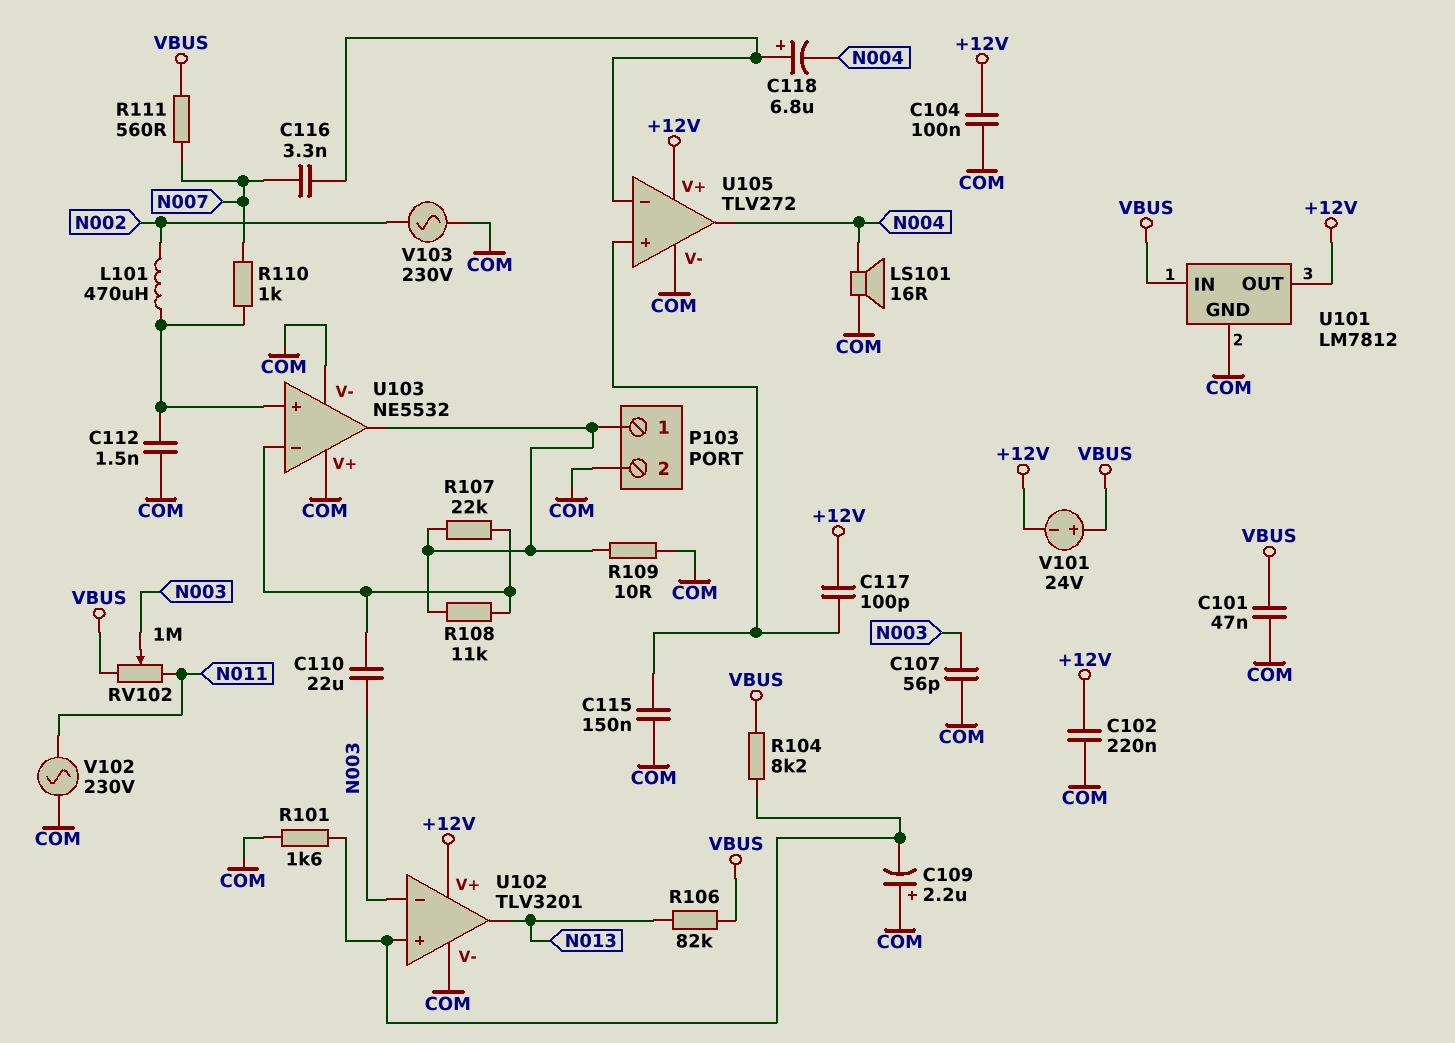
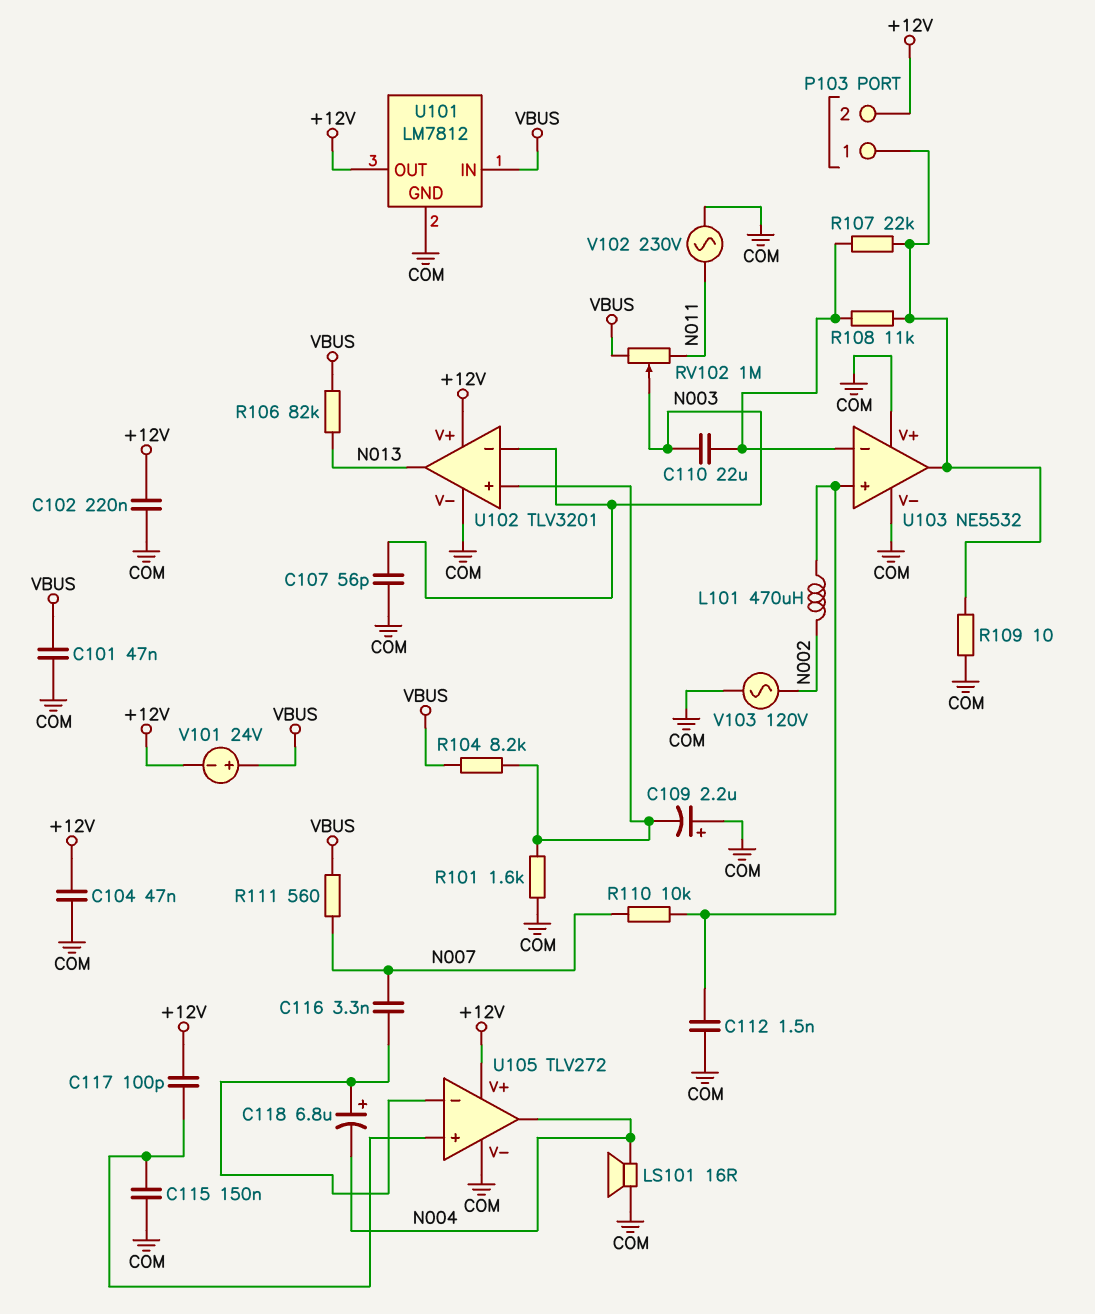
C104: 100nF (+12V, COM) -> 47nF (+12V, COM)
P103 pin 2: COM -> +12V
R110: 1k (N007, U103/in+) -> 10k (N007, U103/in+)
V103: AC 230V (COM, N002) -> AC 120V (COM, N002)

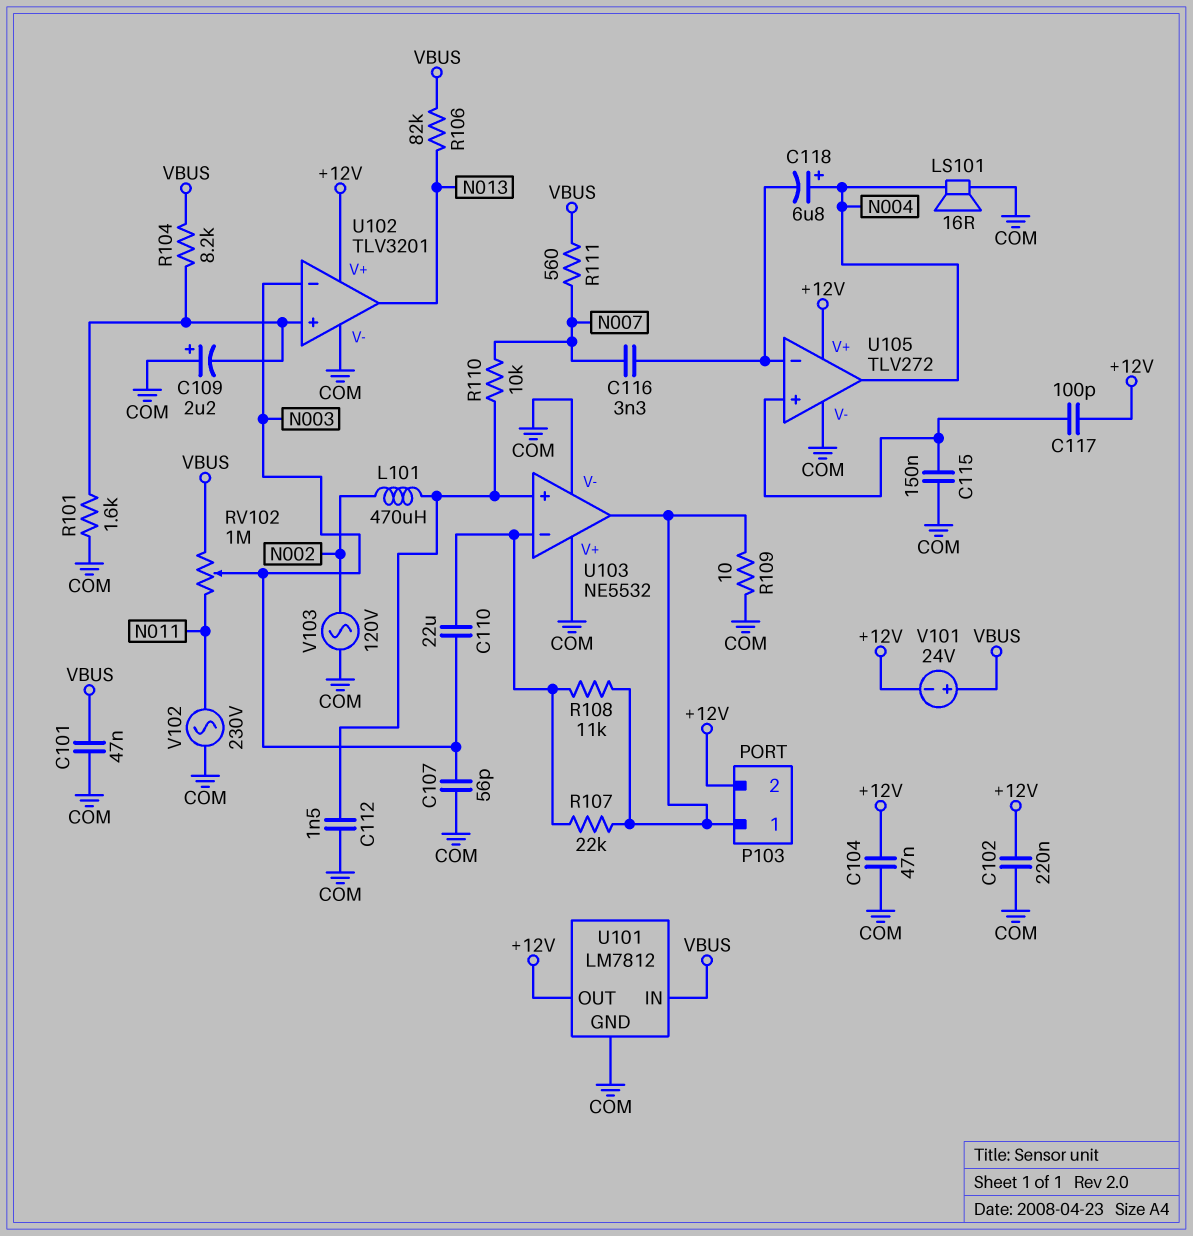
C118: 6.8uF (plus U105/in-, minus N004) -> 6.8uF (plus N004, minus U105/in-)

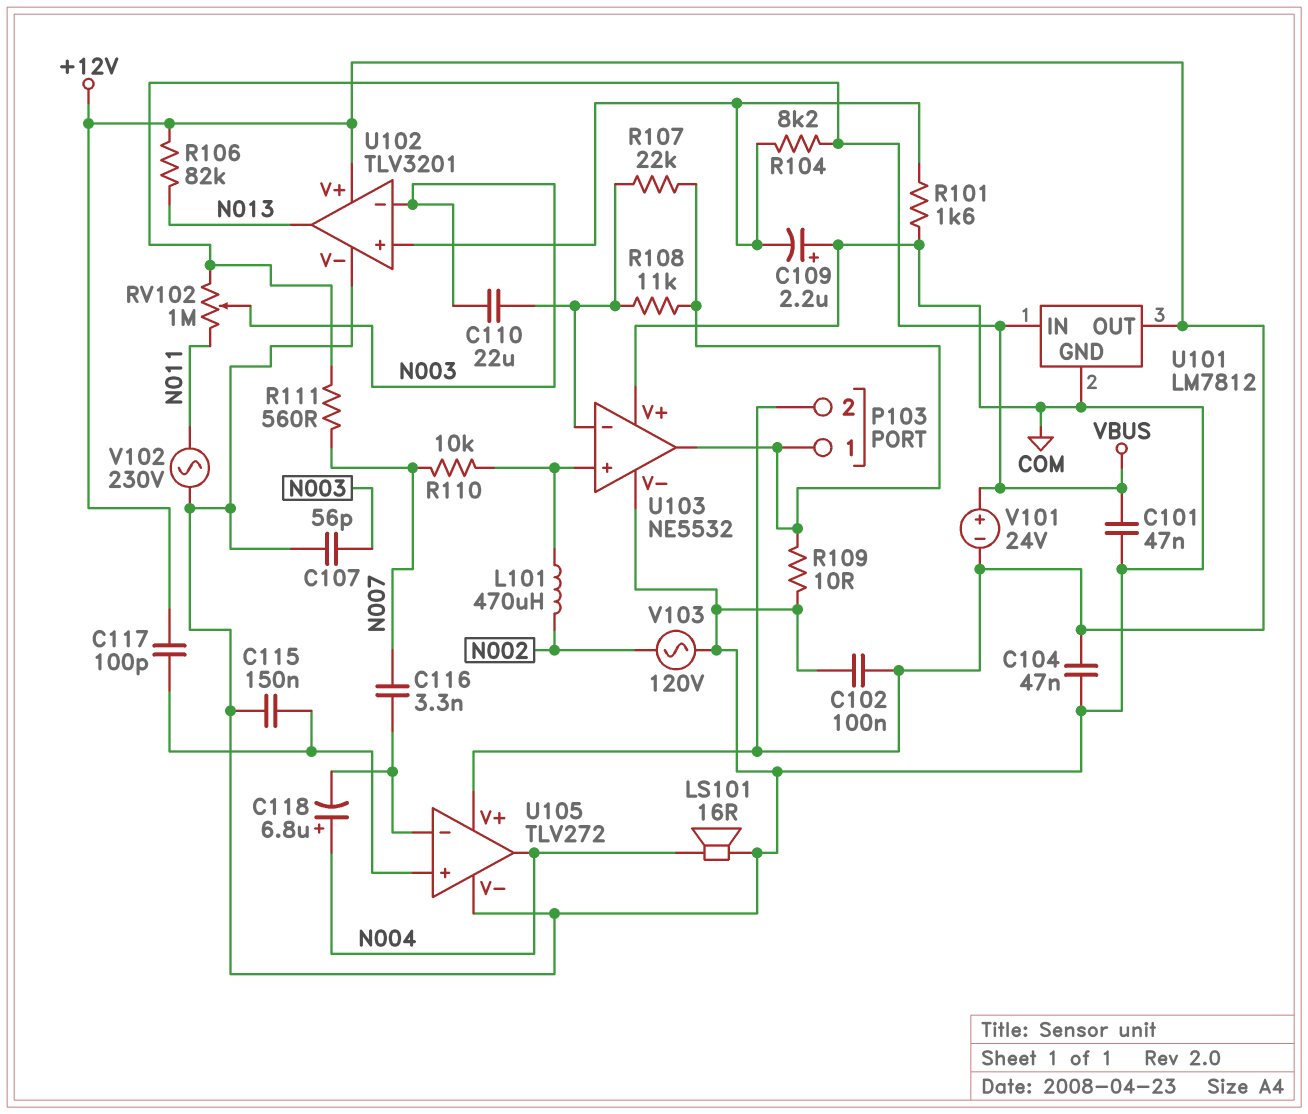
C102: 220nF (+12V, COM) -> 100nF (+12V, COM)
C112: 1.5nF (COM, U103/in+) -> none
R106: 82k (N013, VBUS) -> 82k (+12V, N013)

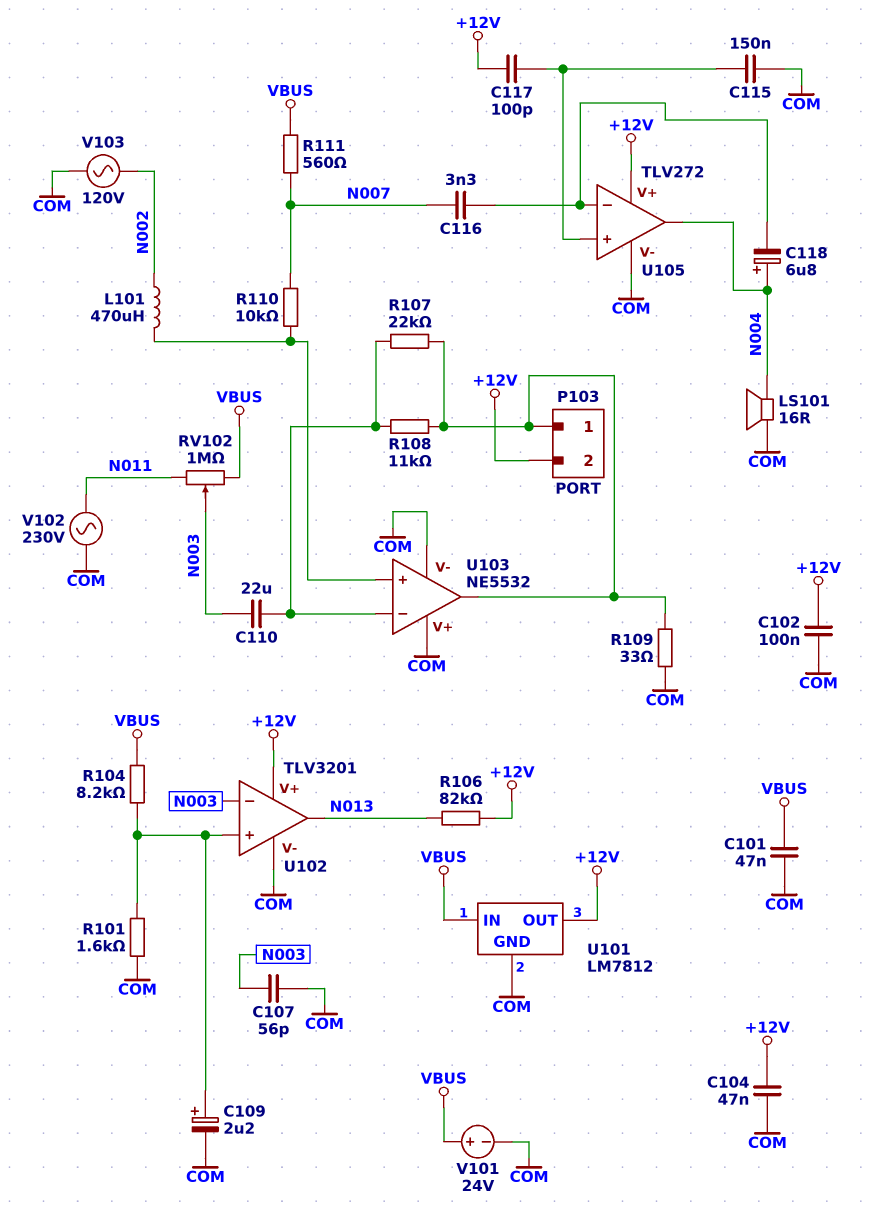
C109: 2.2uF (plus COM, minus U102/in+) -> 2.2uF (plus U102/in+, minus COM)
R109: 10 (COM, P103/1) -> 33 (COM, P103/1)
V101: 24V (plus VBUS, minus +12V) -> 24V (plus VBUS, minus COM)

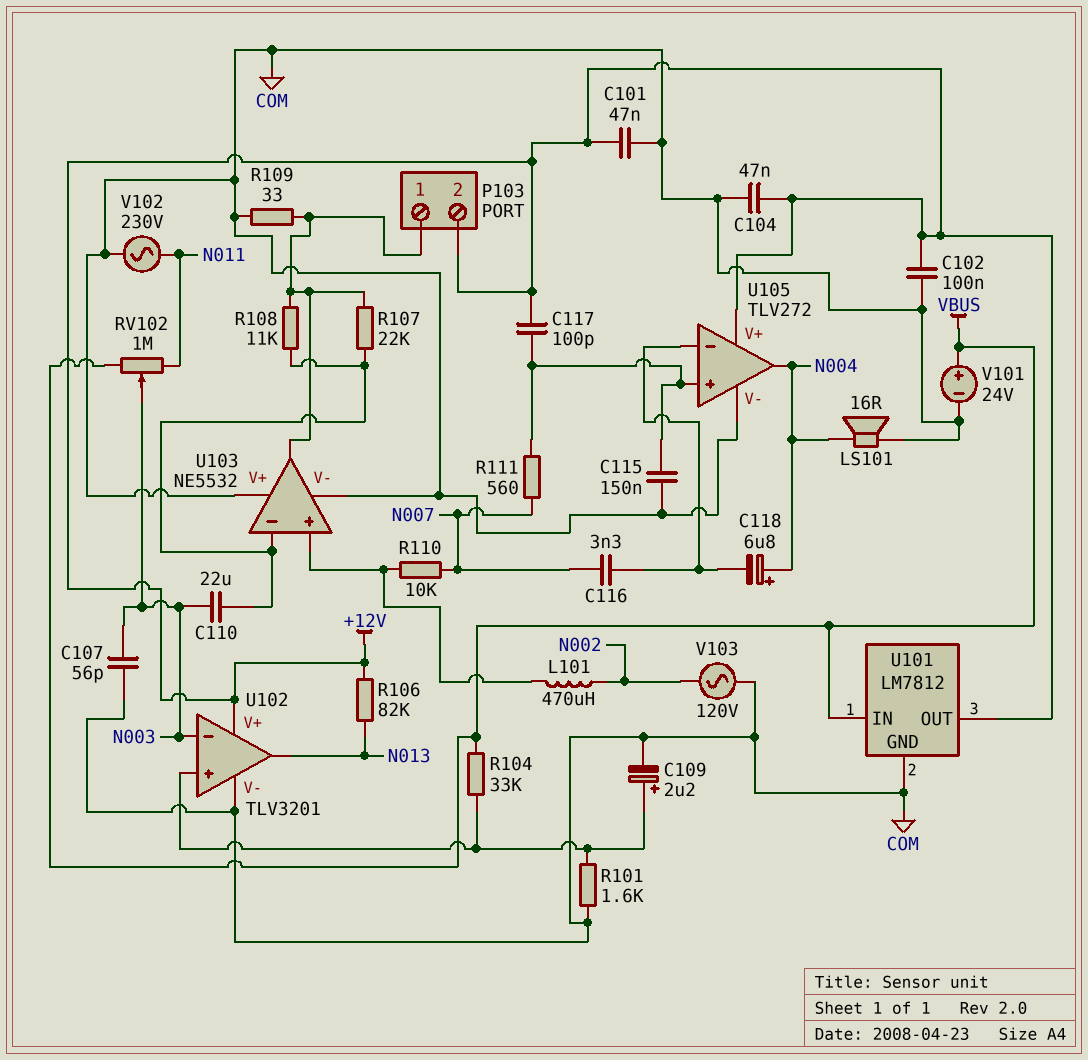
C101: 47nF (COM, VBUS) -> 47nF (+12V, COM)
R104: 8.2k (U102/in+, VBUS) -> 33k (U102/in+, VBUS)
R111: 560 (N007, VBUS) -> 560 (N007, U105/in+)

